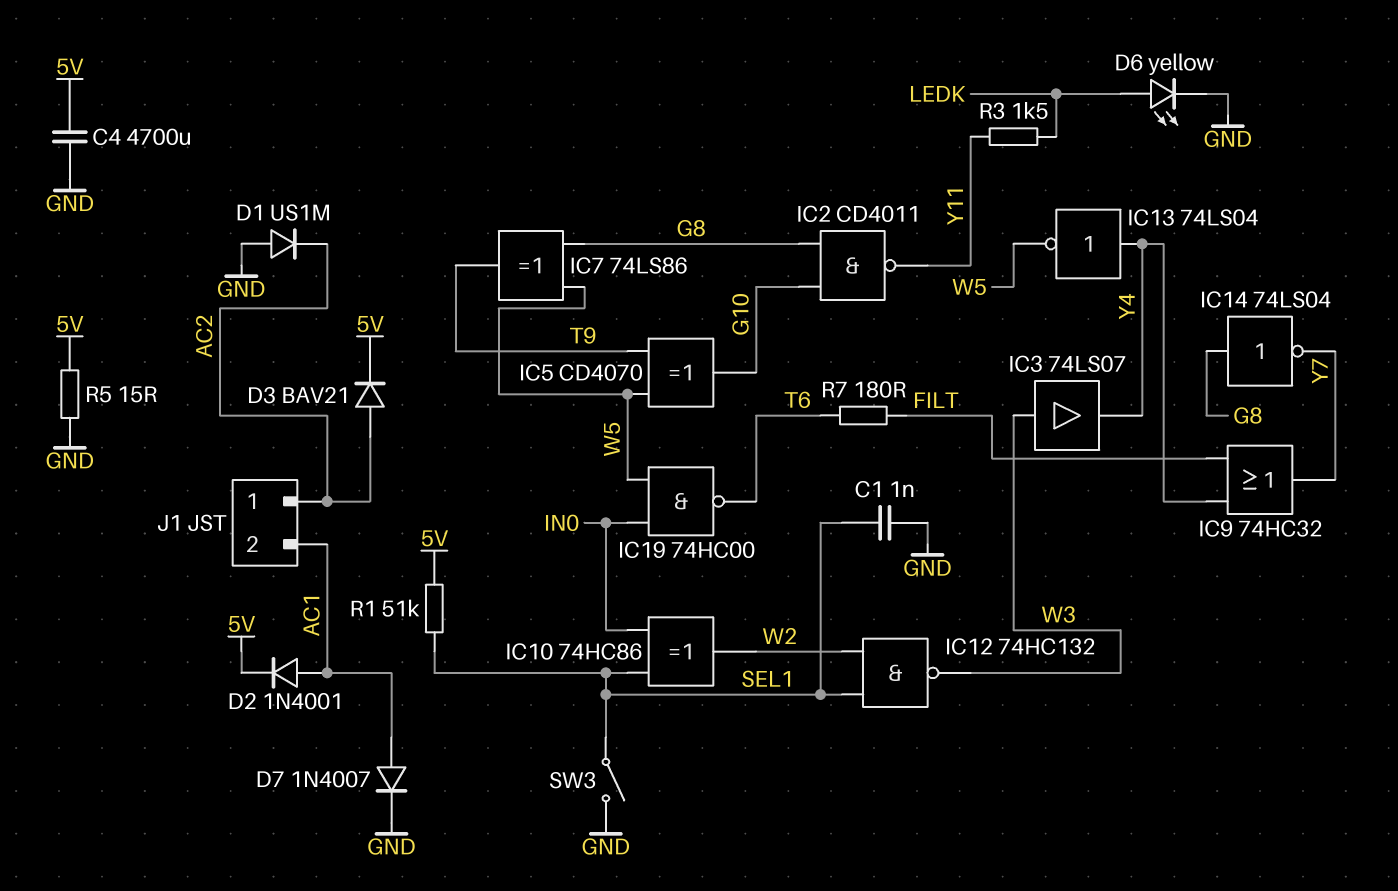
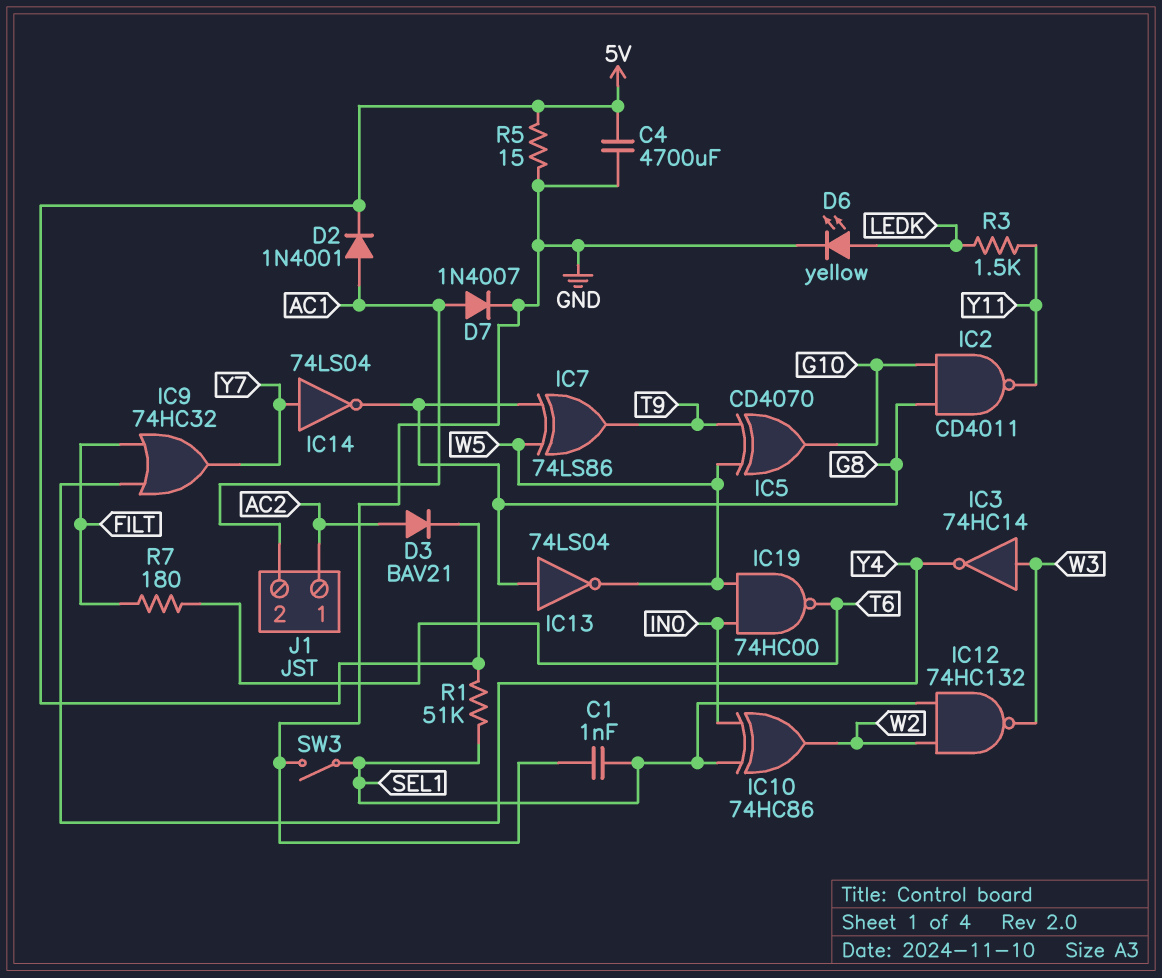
D1: diode US1M (A GND, K AC2) -> none
IC3: buffer 74LS07 (in W3, out Y4) -> NOT 74HC14 (in W3, out Y4)
IC13: NOT 74LS04 (in Y4, out W5) -> NOT 74LS04 (in G8, out W5)
IC14: NOT 74LS04 (in G8, out Y7) -> NOT 74LS04 (in Y7, out G8)

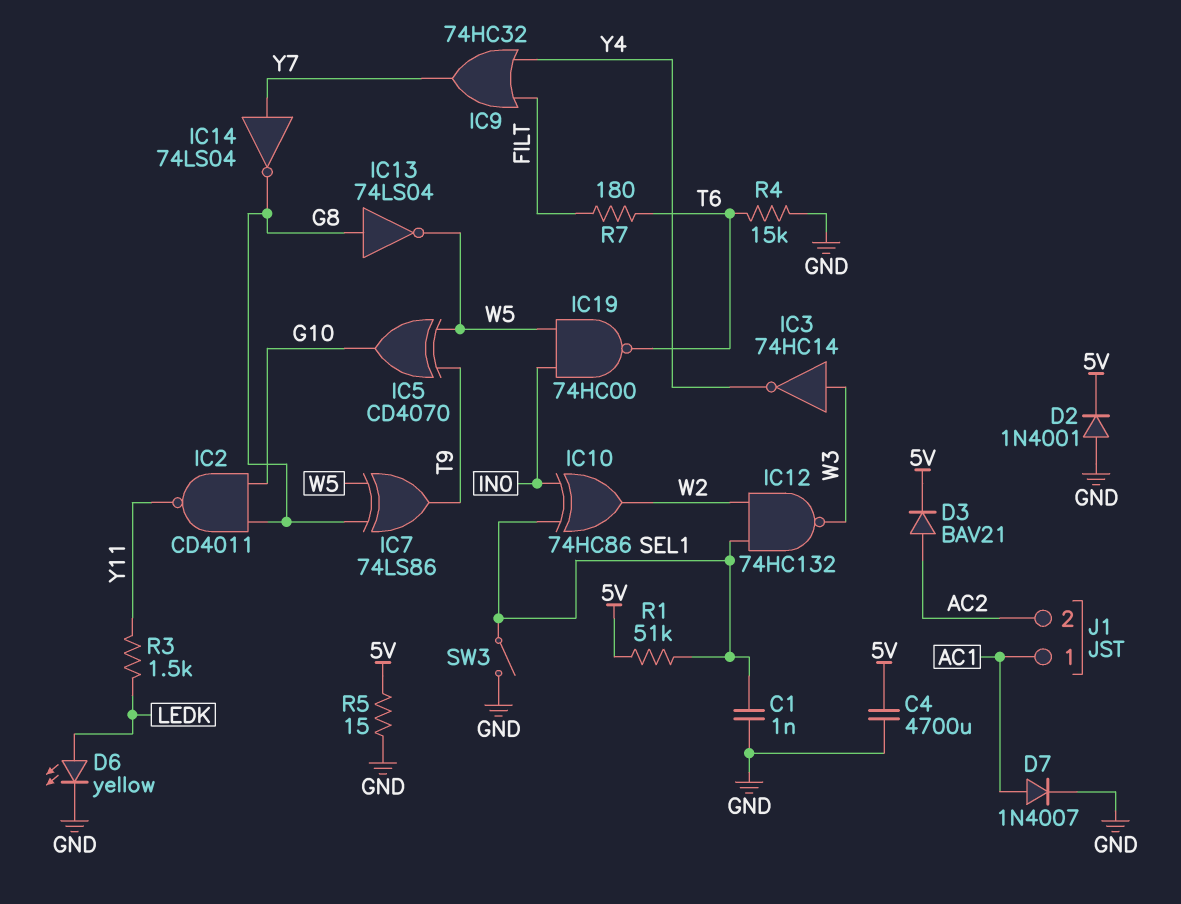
D2: diode 1N4001 (A AC1, K 5V) -> diode 1N4001 (A GND, K 5V)
J1 pin 1: AC2 -> AC1
J1 pin 2: AC1 -> AC2
R4: none -> 15k (GND, T6)

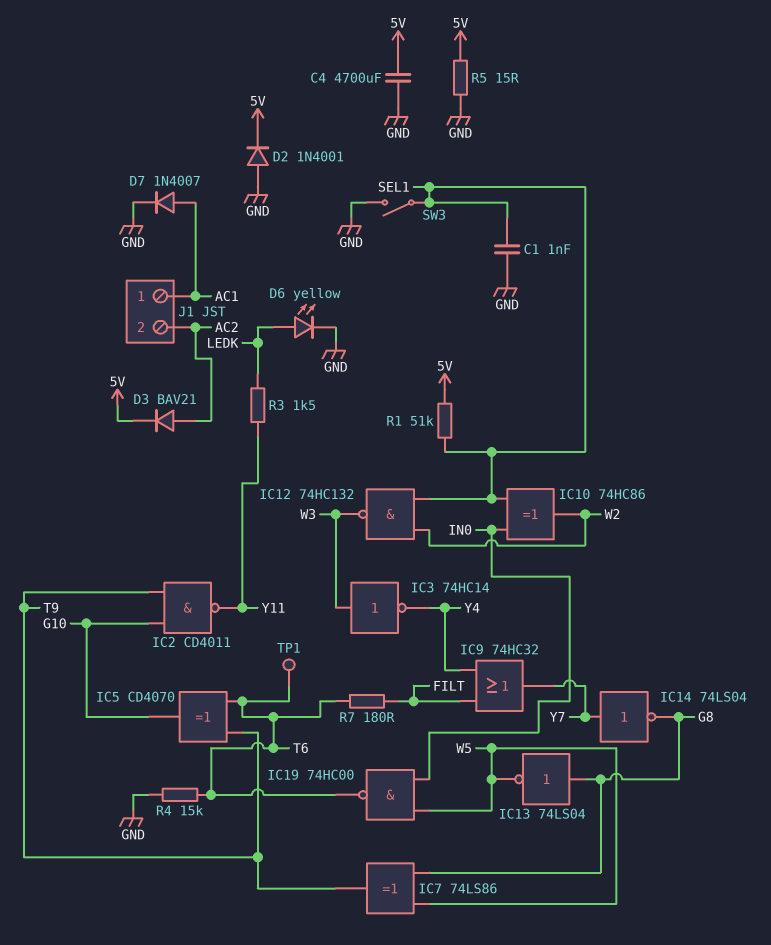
IC2: NAND CD4011 (in G8, in G10, out Y11) -> NAND CD4011 (in G10, in T9, out Y11)
IC5: XOR CD4070 (in T9, in W5, out G10) -> XOR CD4070 (in T6, in T9, out G10)
TP1: none -> test point (T6)

